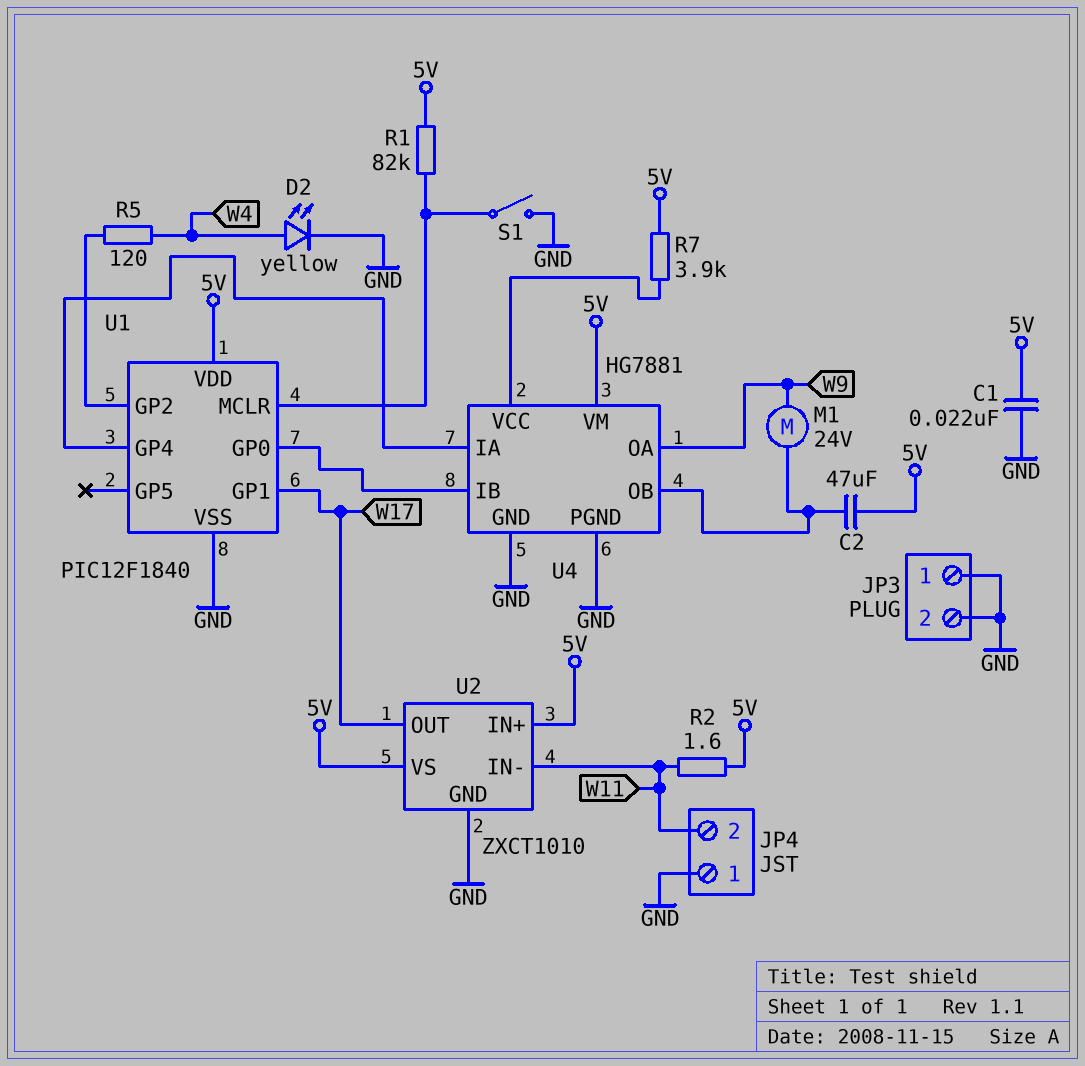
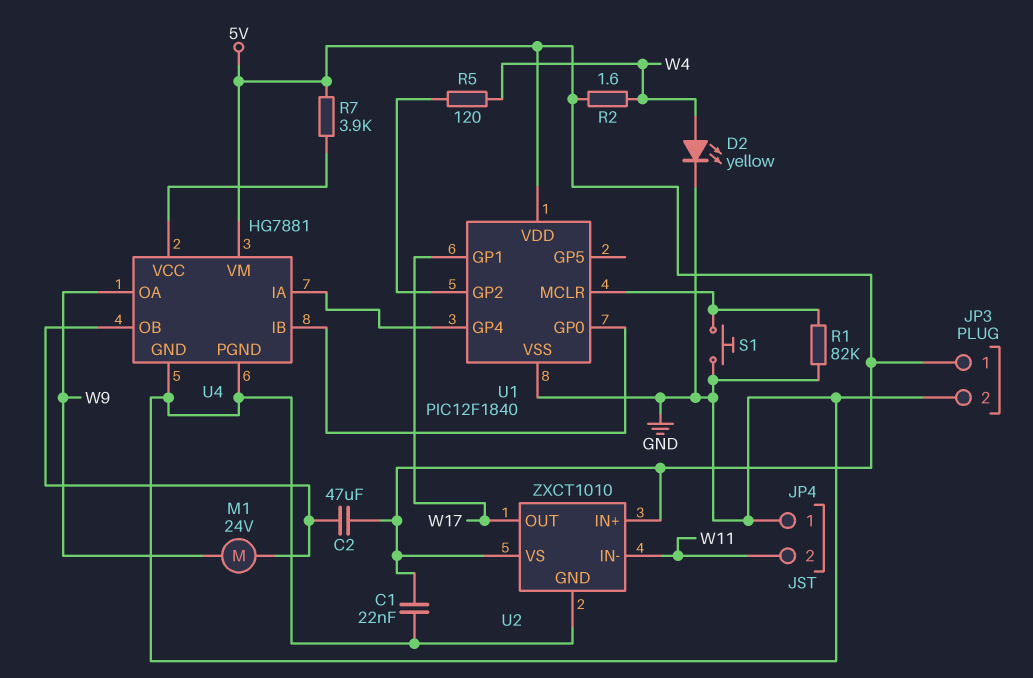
JP3 pin 1: GND -> 5V
R1: 82k (5V, U1/MCLR) -> 82k (GND, U1/MCLR)
R2: 1.6 (5V, W11) -> 1.6 (5V, W4)
S1: switch (GND, U1/MCLR) -> button (GND, U1/MCLR)

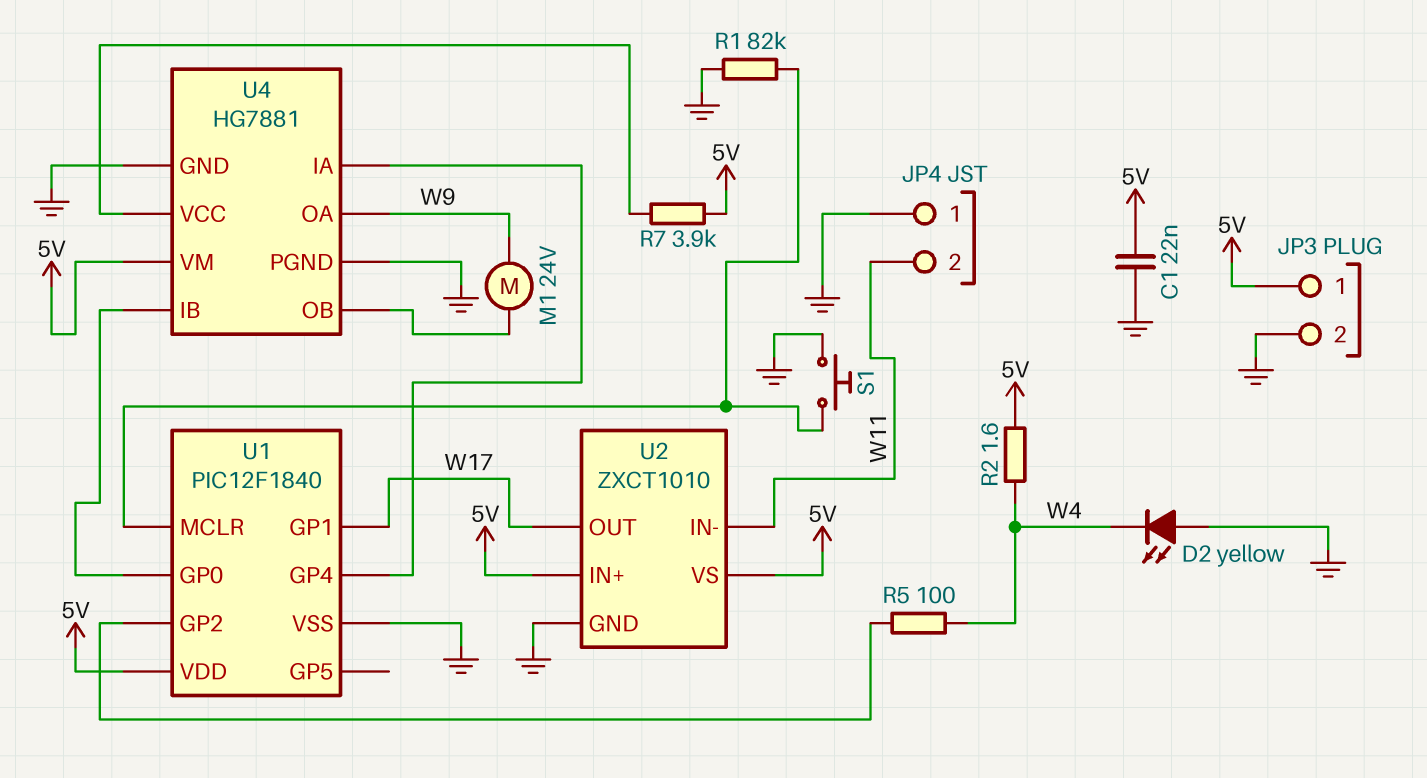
C2: 47uF (5V, U4/OB) -> none
D2: LED yellow (A W4, K GND) -> LED yellow (A GND, K W4)
R5: 120 (U1/GP2, W4) -> 100 (U1/GP2, W4)

